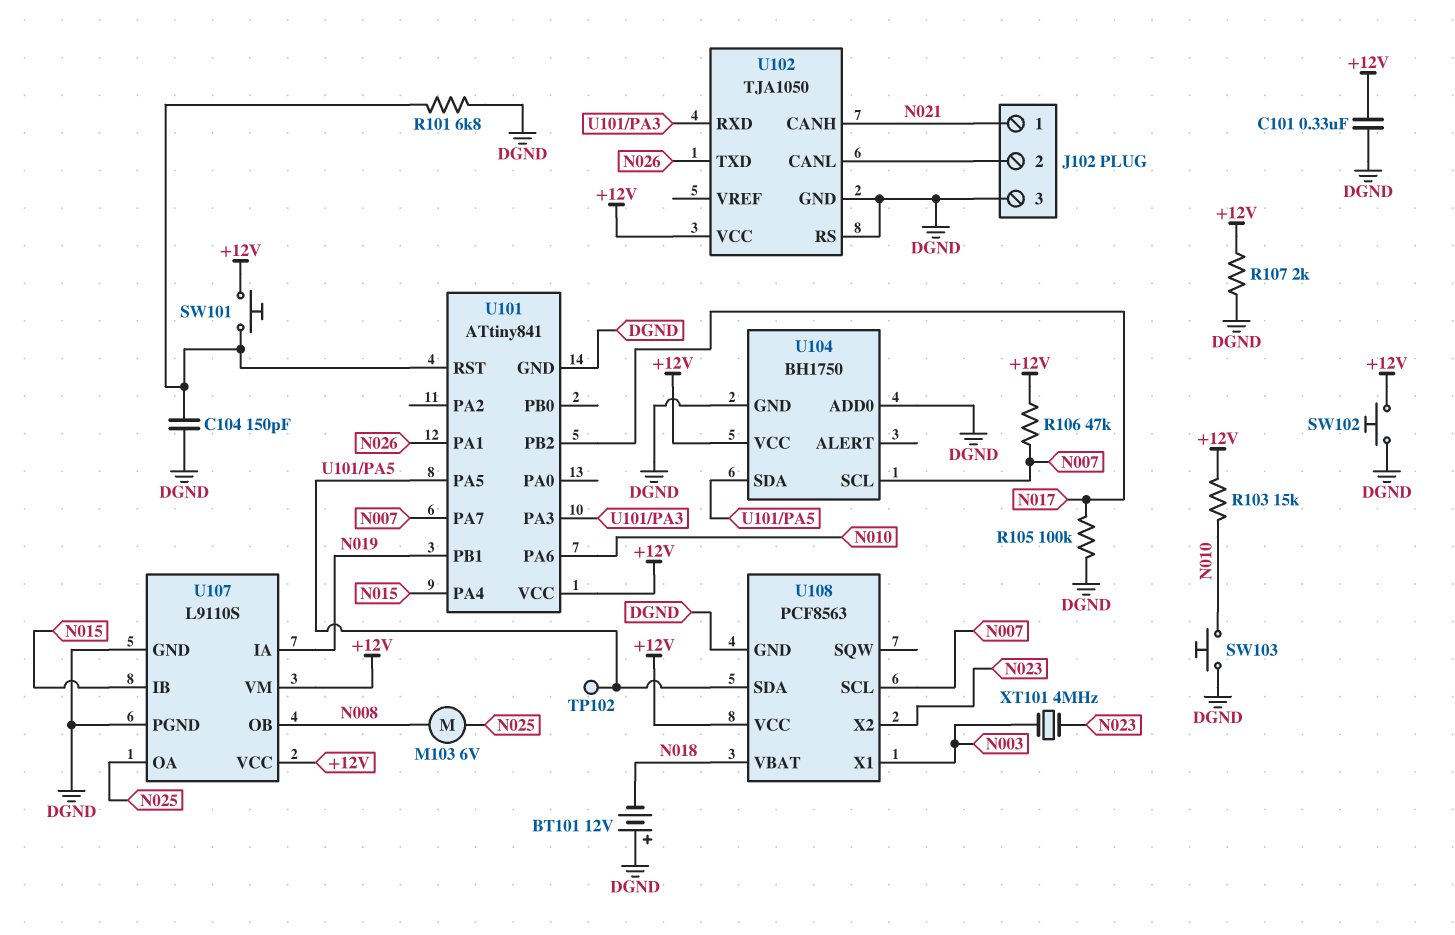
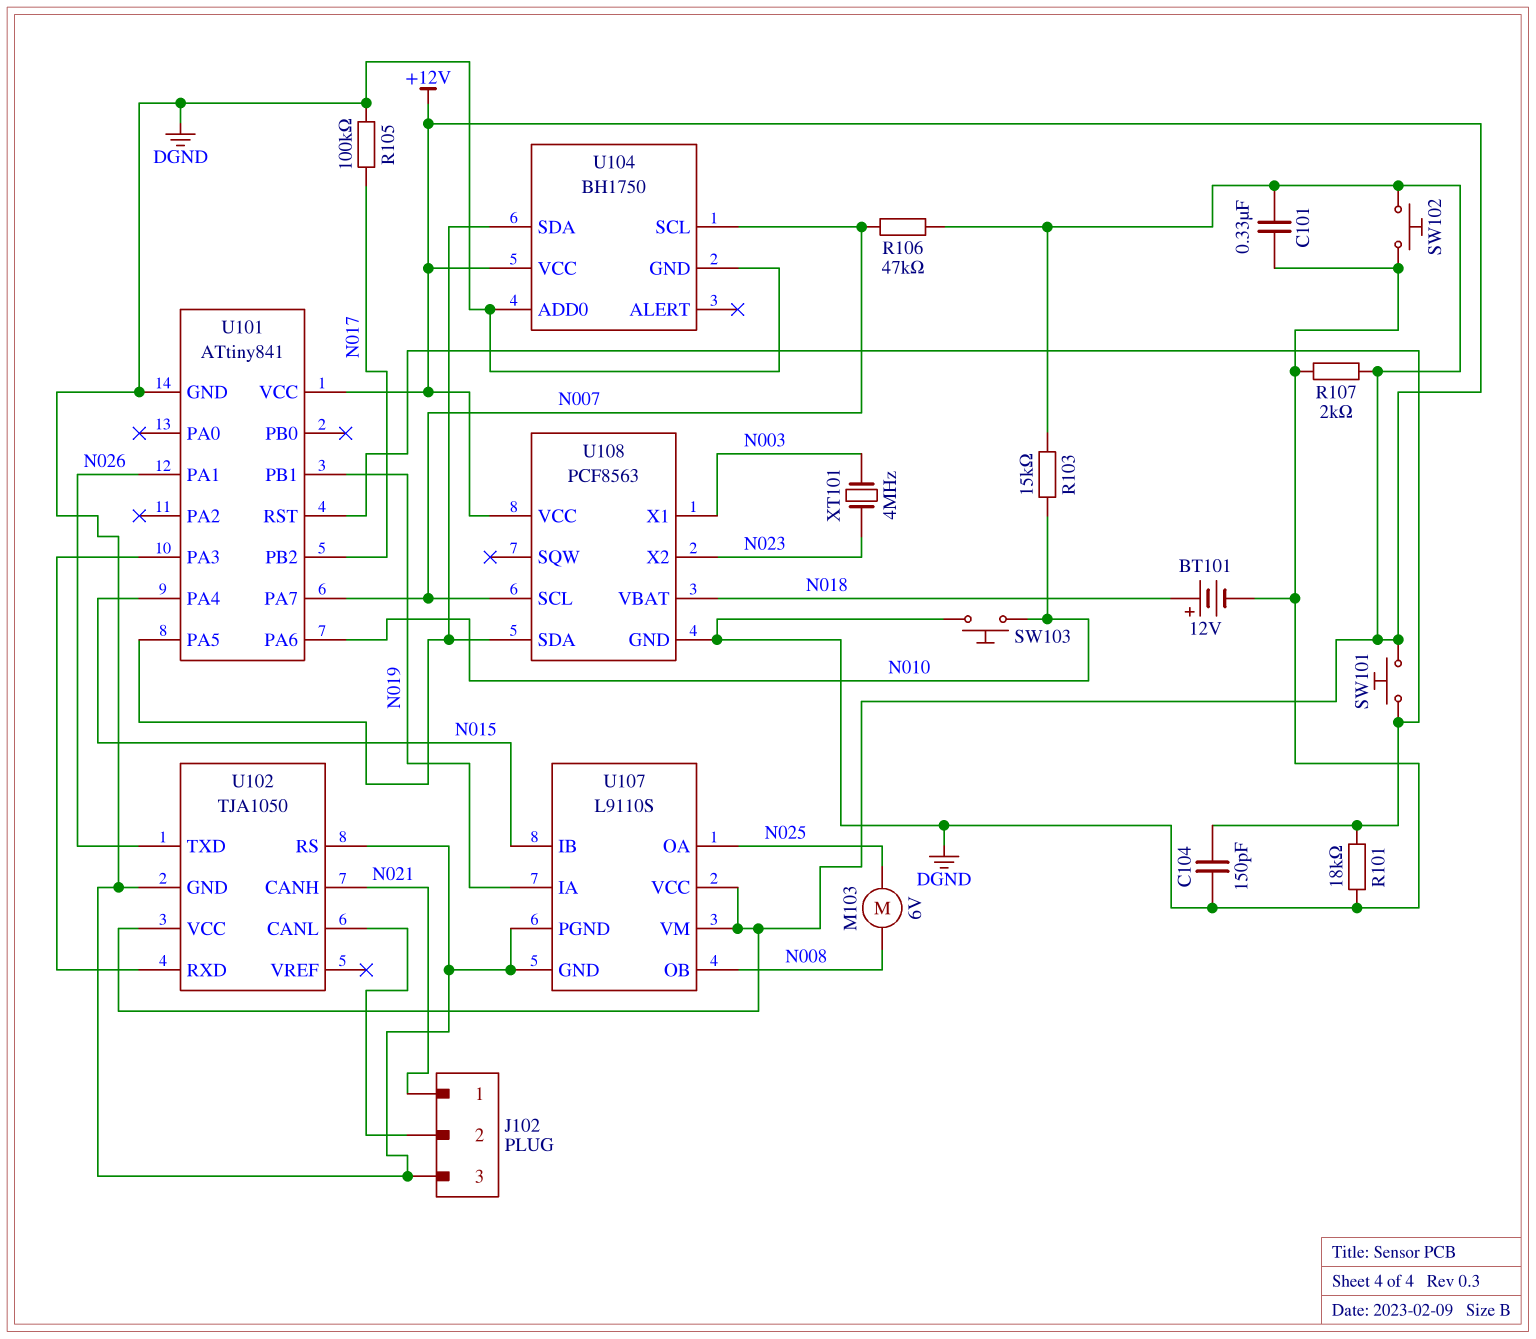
BT101: 12V (plus DGND, minus N018) -> 12V (plus N018, minus DGND)
R101: 6.8k (DGND, U101/RST) -> 18k (DGND, U101/RST)
TP102: test point (U101/PA5) -> none

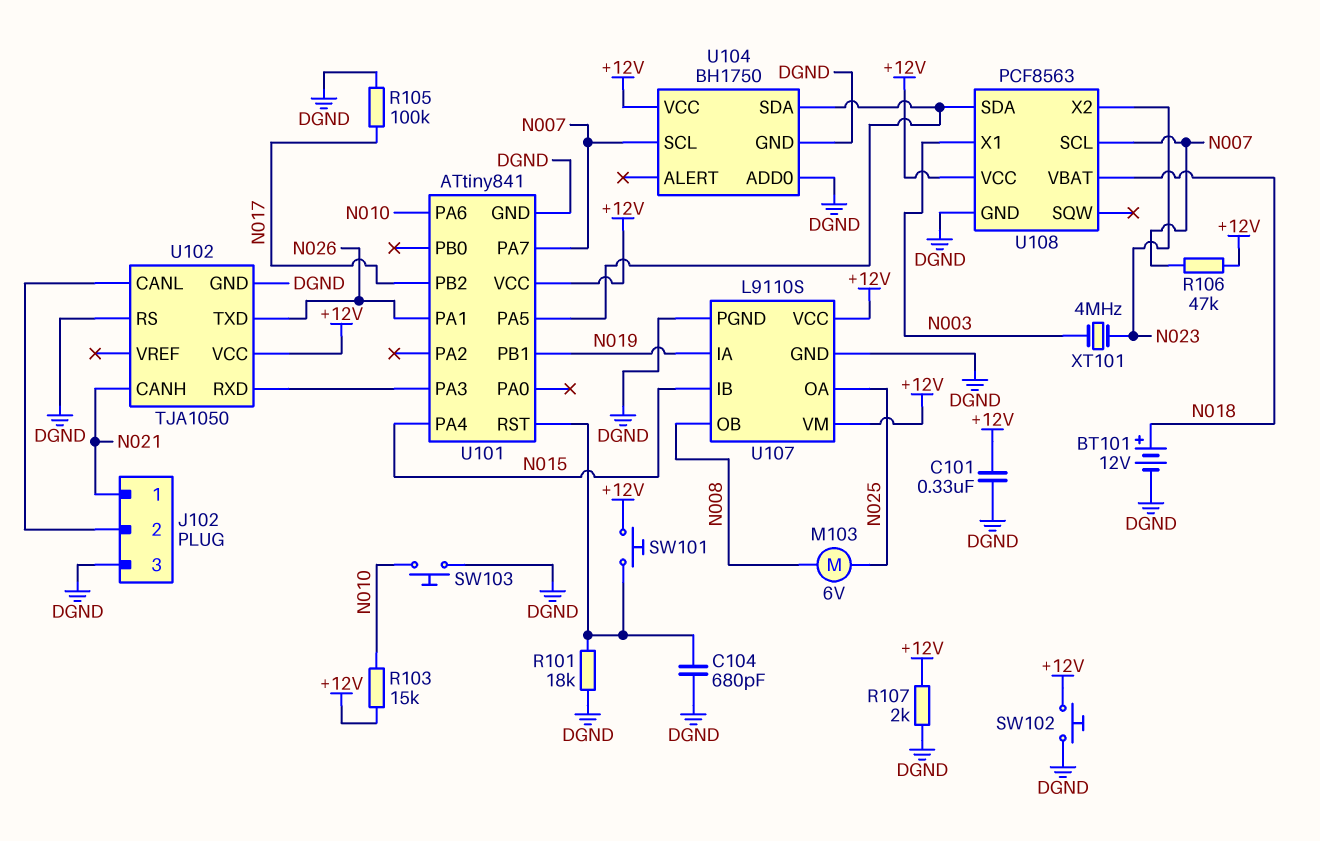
C104: 150pF (DGND, U101/RST) -> 680pF (DGND, U101/RST)

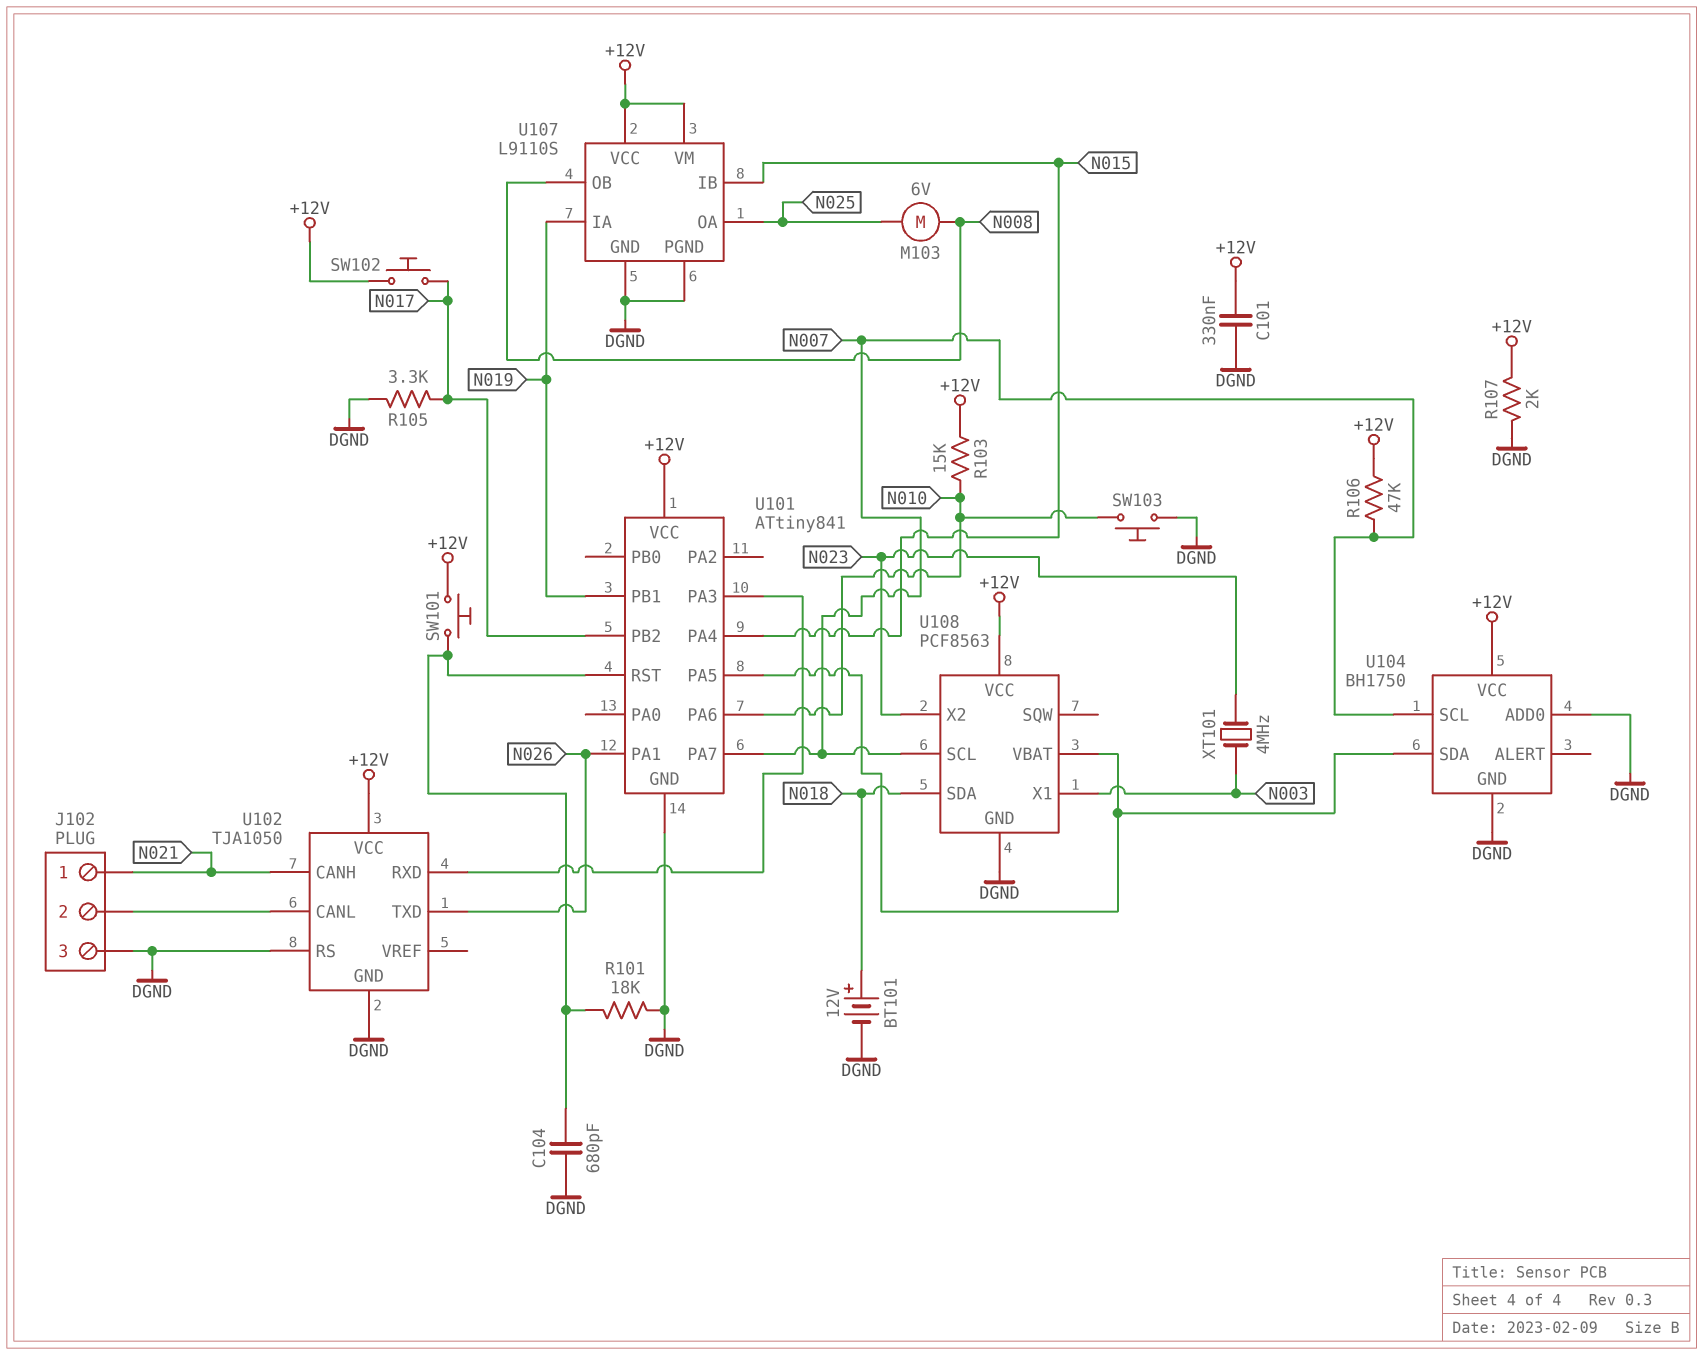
R105: 100k (DGND, N017) -> 3.3k (DGND, N017)
SW102: button (+12V, DGND) -> button (+12V, N017)
U108 pin SDA: U101/PA5 -> N018
U108 pin VBAT: N018 -> U101/PA5

